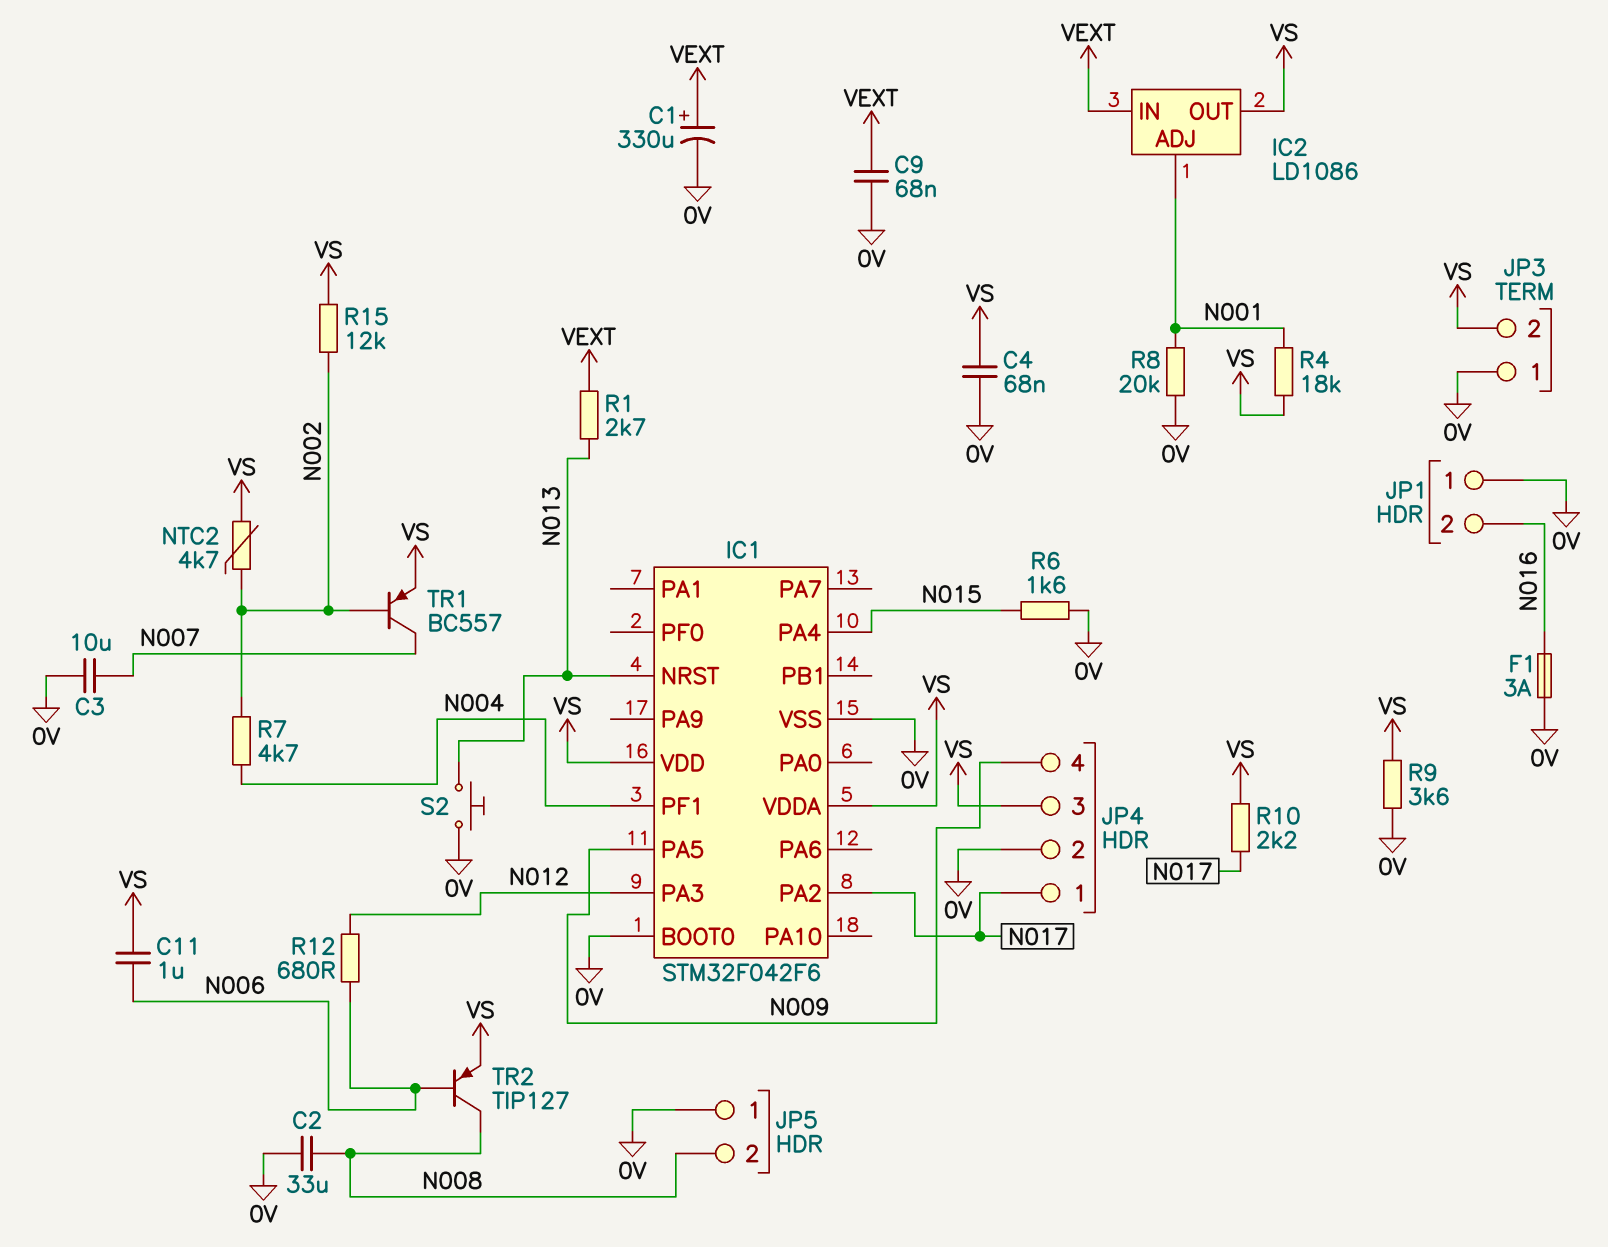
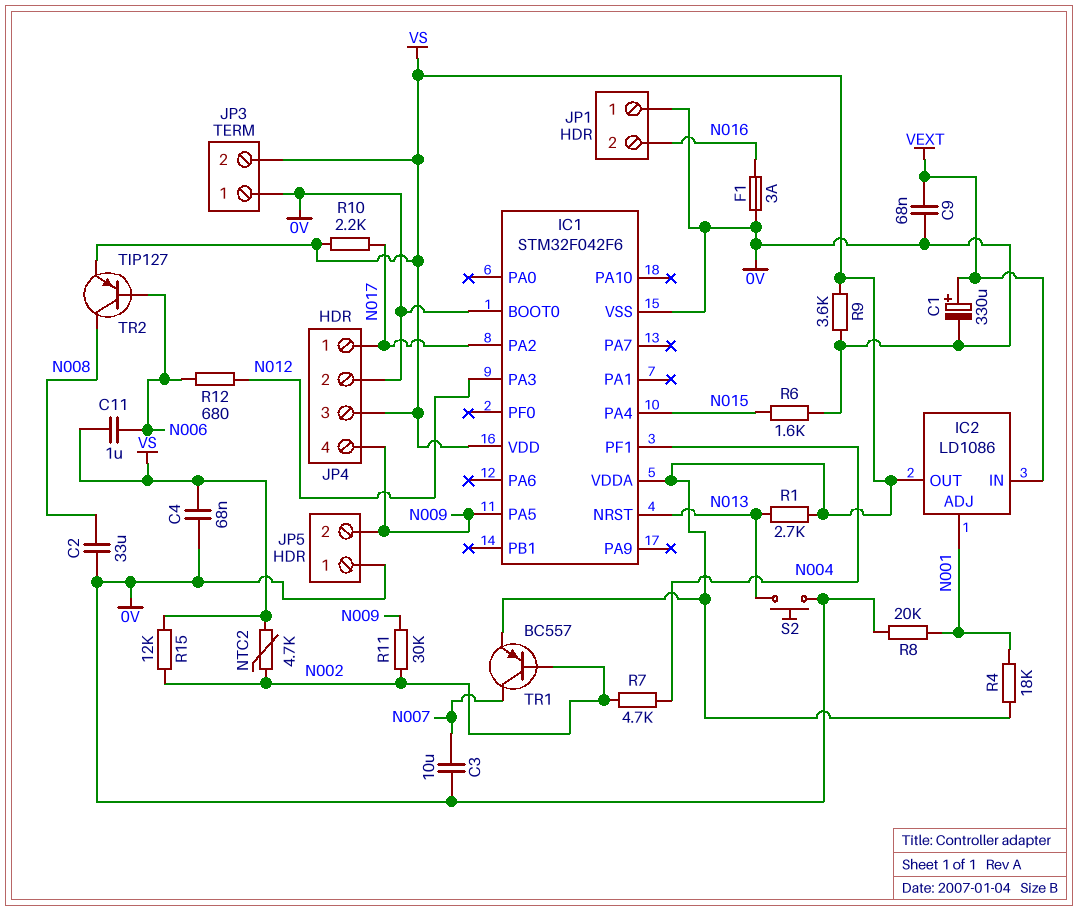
JP5 pin 2: N008 -> N009
R1: 2.7k (N013, VEXT) -> 2.7k (N013, VS)
R11: none -> 30k (N002, N009)

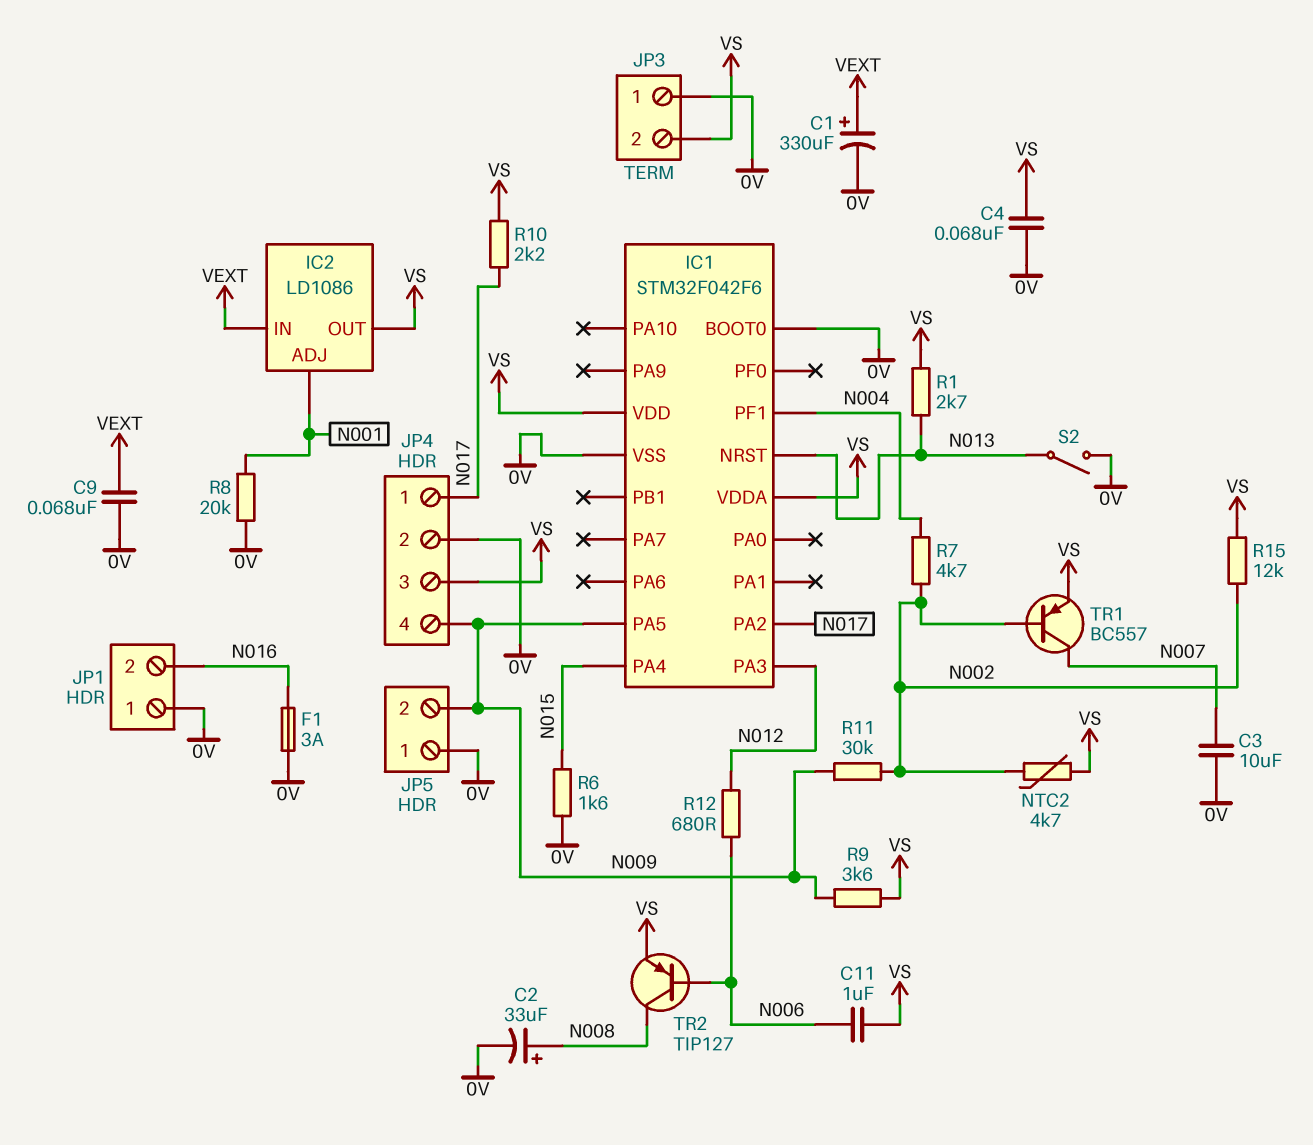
C2: 33uF (0V, N008) -> 33uF (plus N008, minus 0V)
R4: 18k (N001, VS) -> none
R9: 3.6k (0V, VS) -> 3.6k (N009, VS)
S2: button (0V, N013) -> switch (0V, N013)

